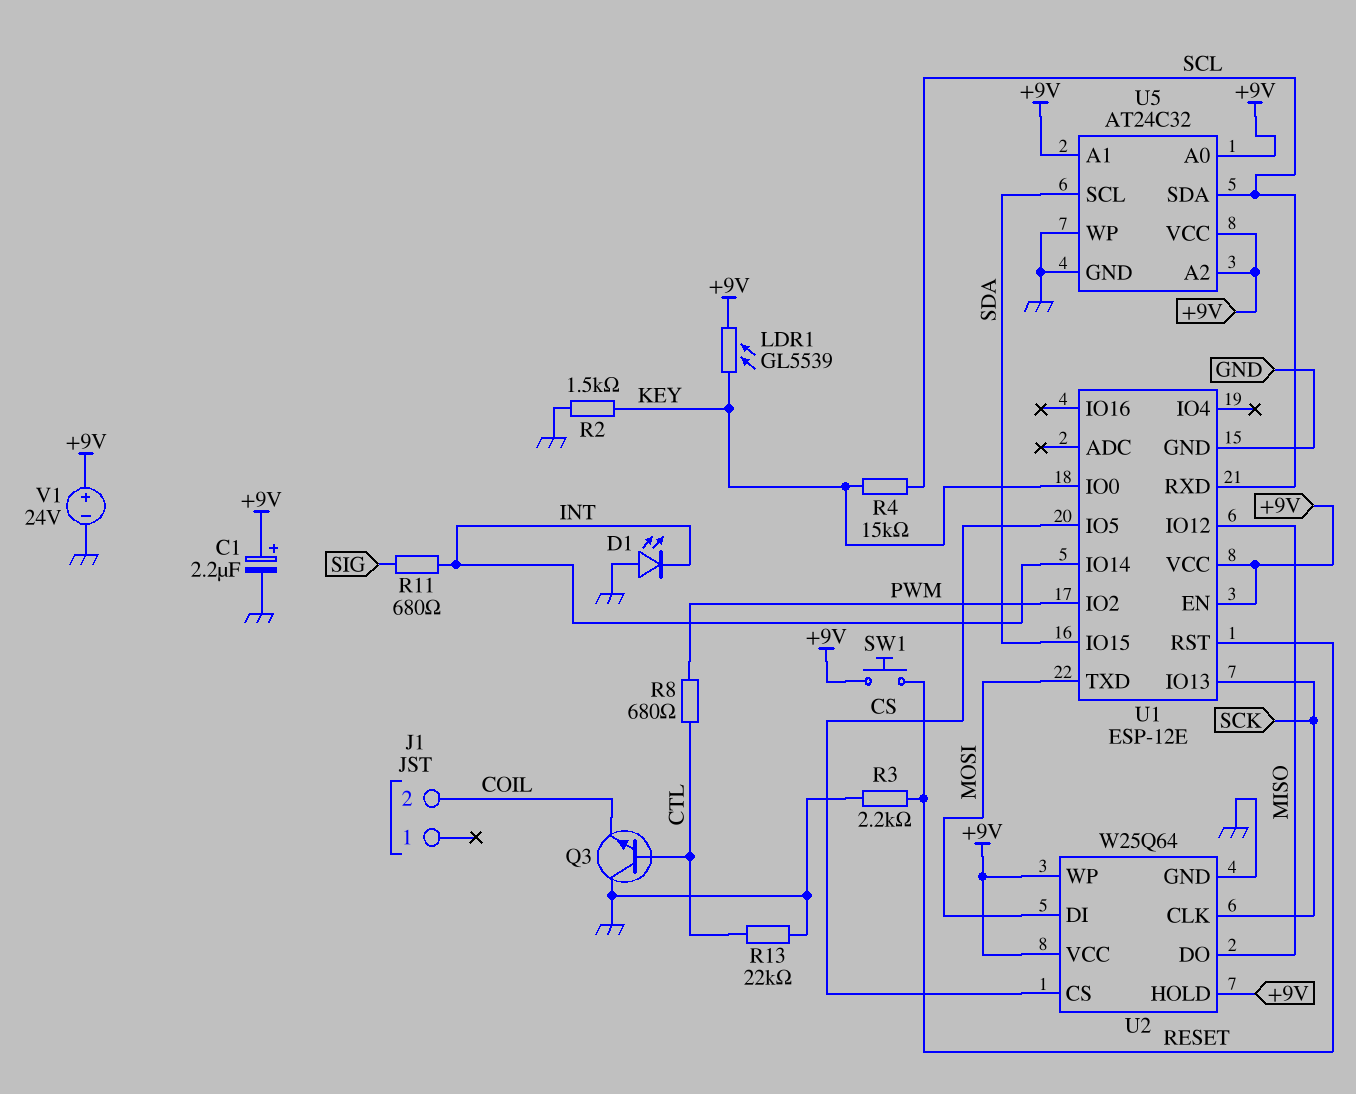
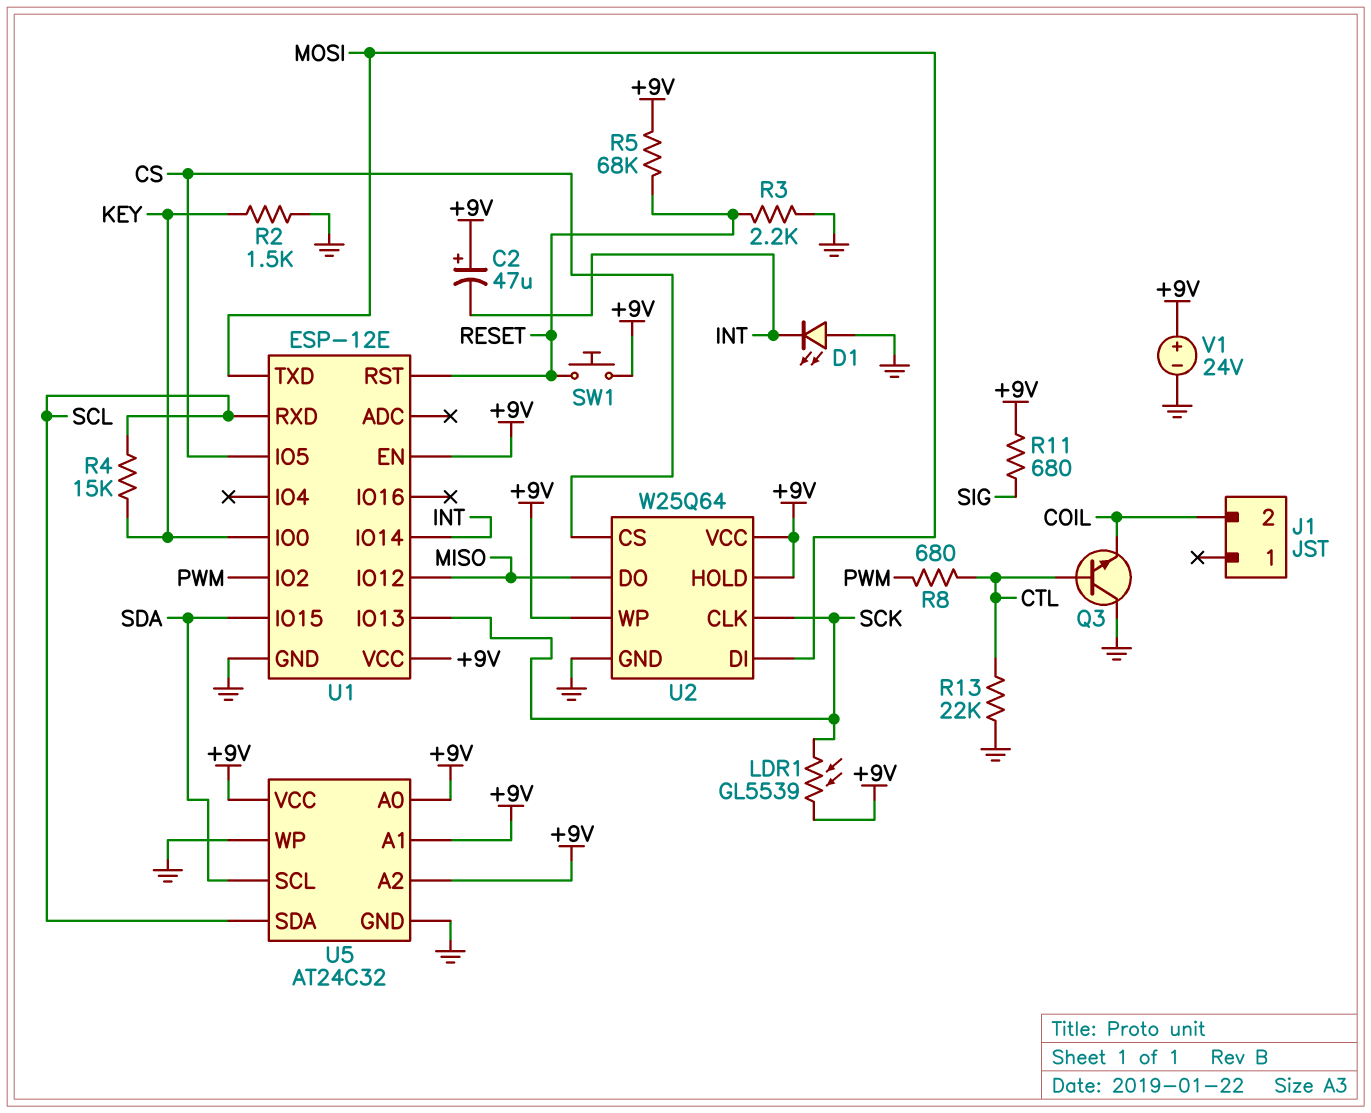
C1: 2.2uF (plus +9V, minus GND) -> none
C2: none -> 47uF (plus +9V, minus INT)
LDR1: GL5539 (+9V, KEY) -> GL5539 (+9V, SCK)
R5: none -> 68k (+9V, RESET)
R11: 680 (INT, SIG) -> 680 (+9V, SIG)

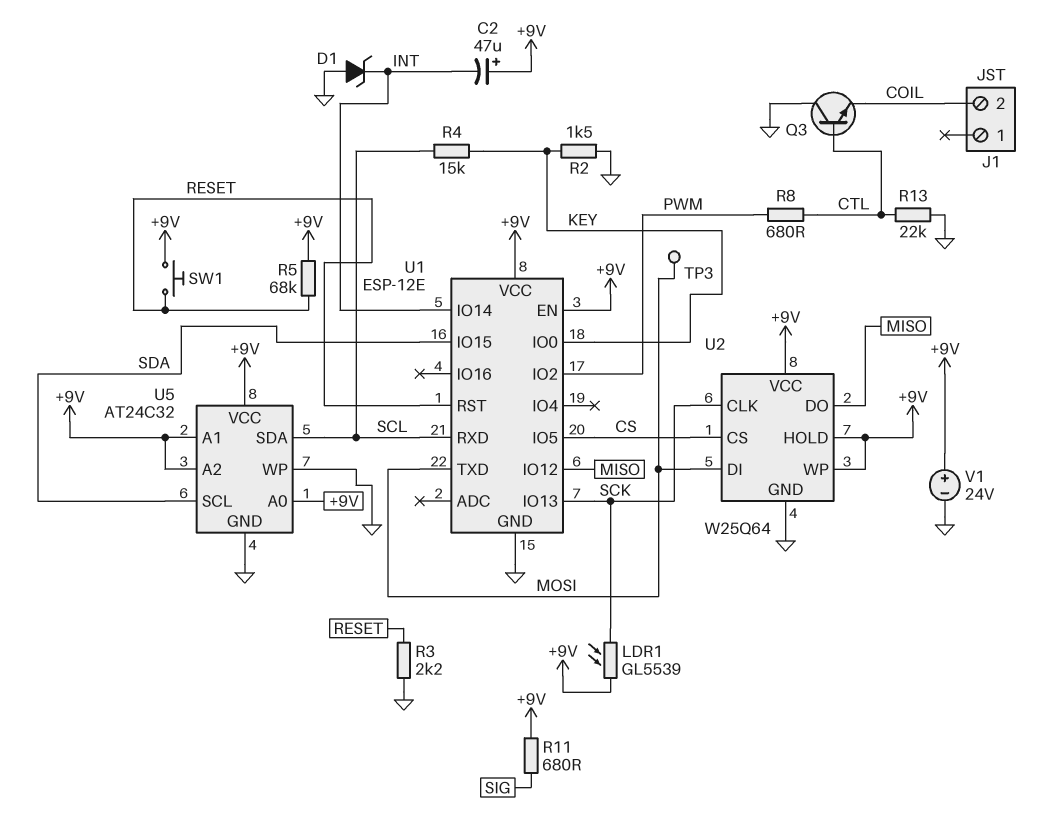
D1: LED (A GND, K INT) -> zener (A GND, K INT)
TP3: none -> test point (MOSI)

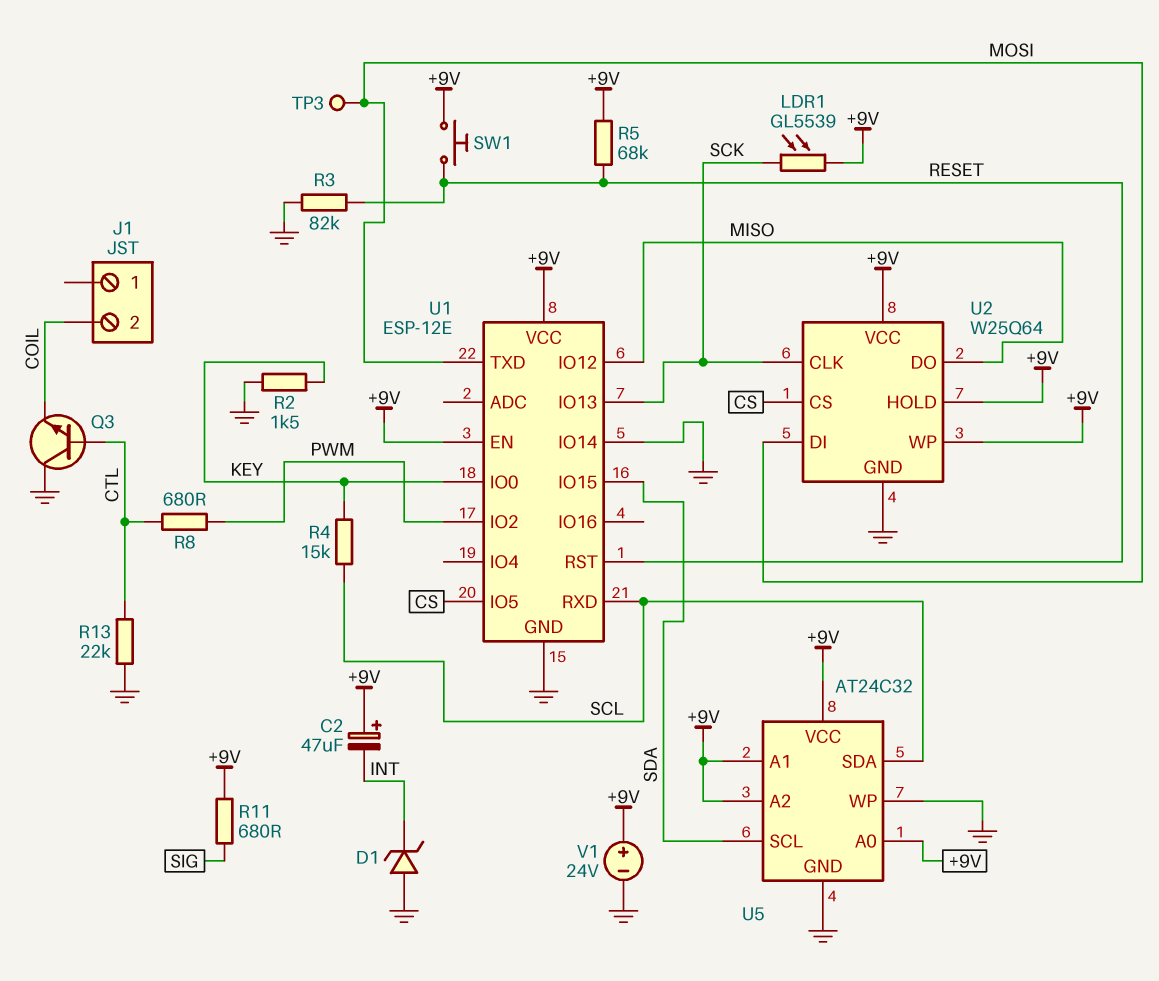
R3: 2.2k (GND, RESET) -> 82k (GND, RESET)
U1 pin IO14: INT -> GND

